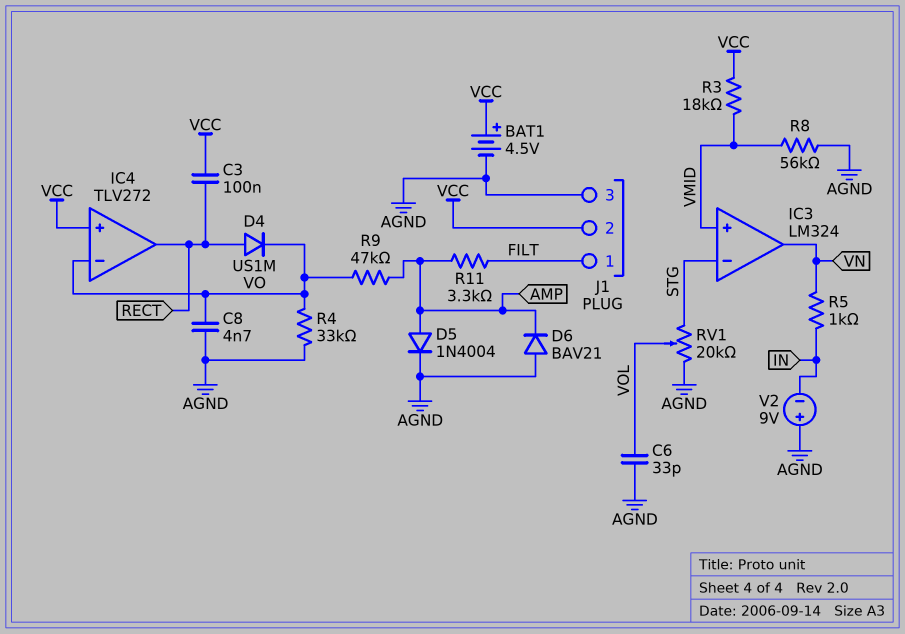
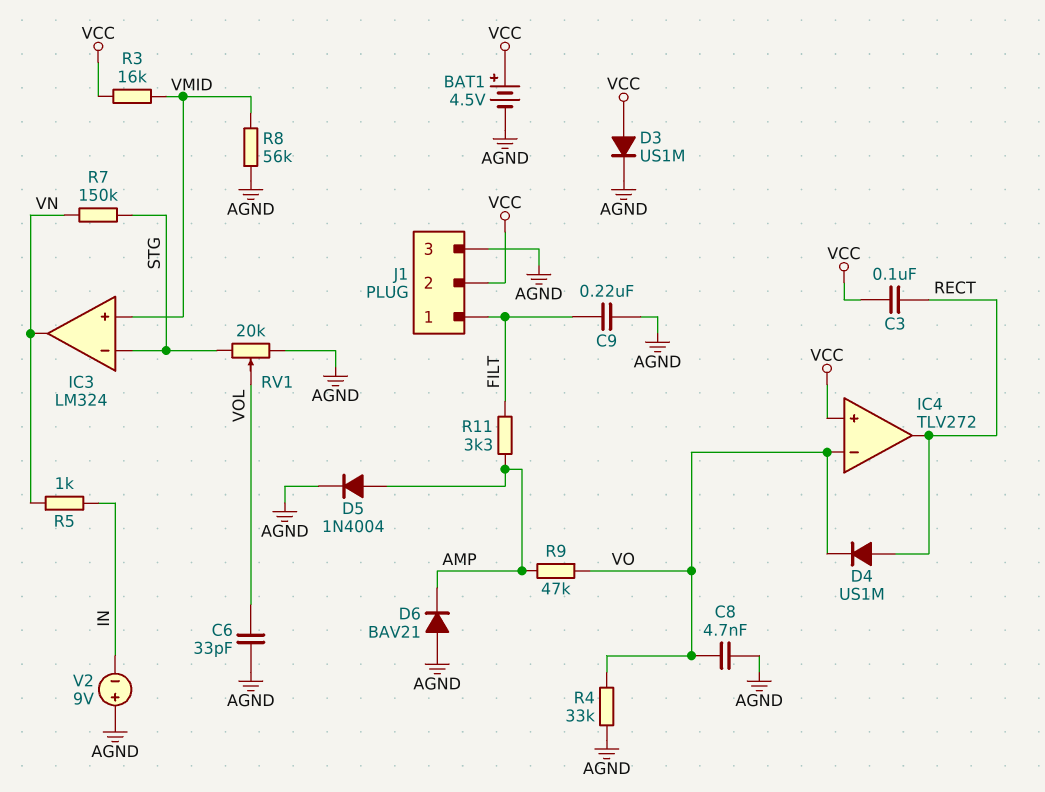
C9: none -> 220nF (AGND, FILT)
D3: none -> diode US1M (A VCC, K AGND)
R3: 18k (VCC, VMID) -> 16k (VCC, VMID)
R7: none -> 150k (STG, VN)

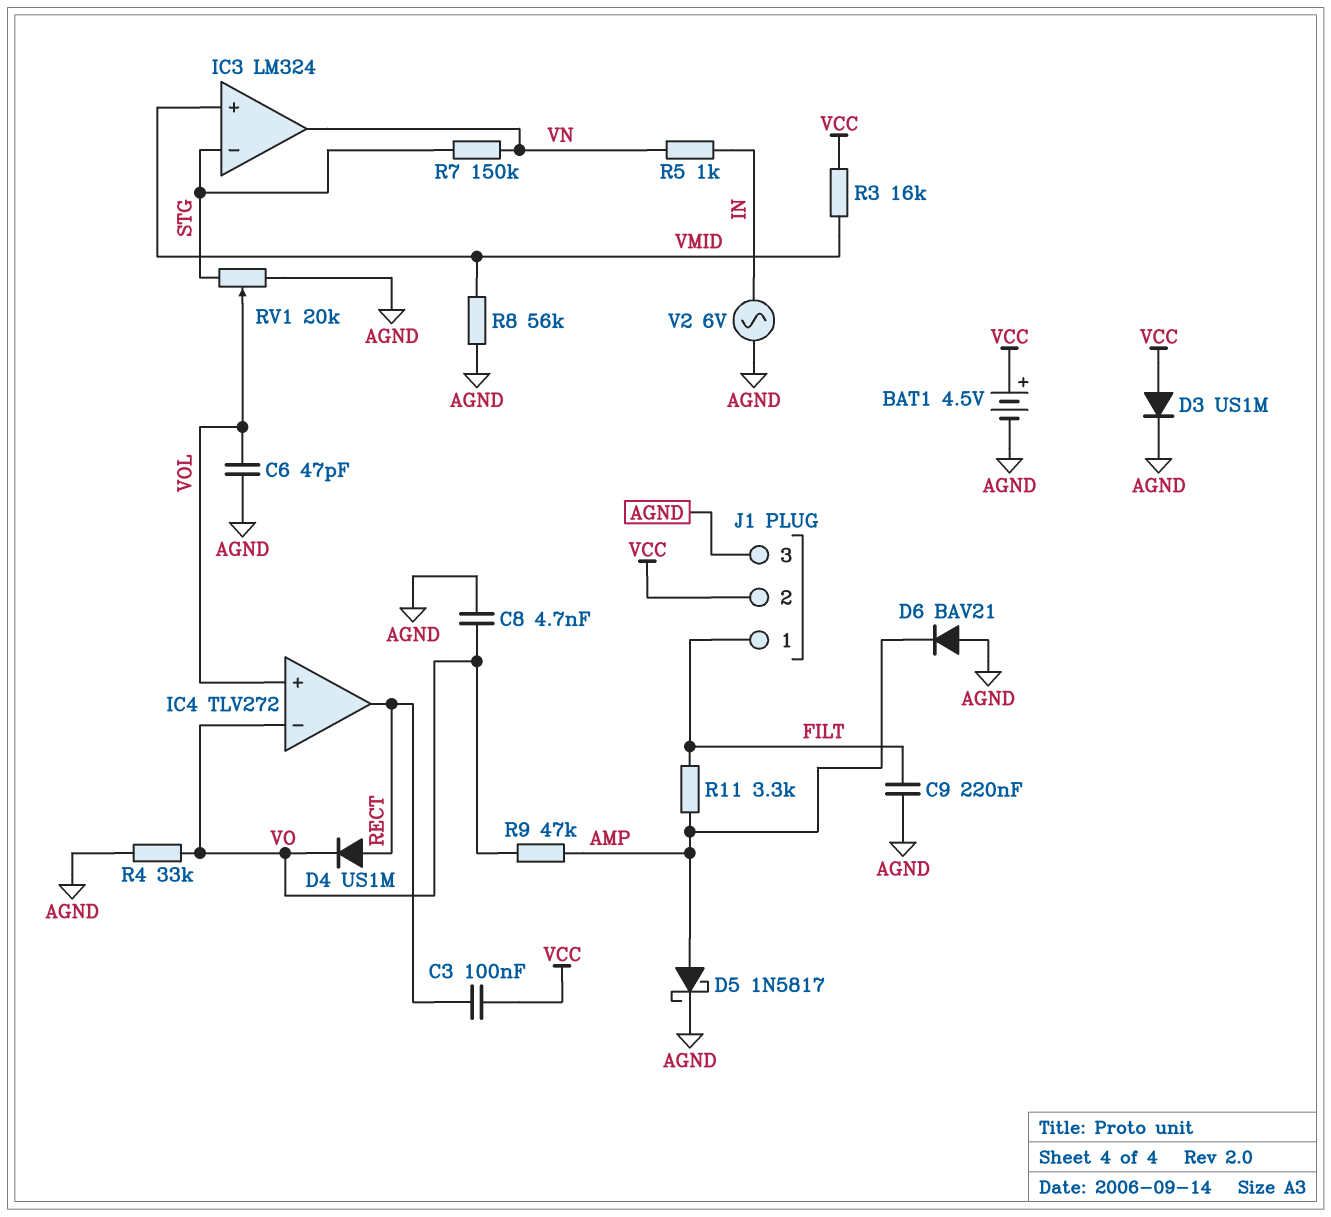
C6: 33pF (AGND, VOL) -> 47pF (AGND, VOL)
D5: diode 1N4004 (A AMP, K AGND) -> schottky 1N5817 (A AMP, K AGND)
IC4 pin in+: VCC -> VOL
V2: 9V (plus AGND, minus IN) -> AC 6V (AGND, IN)

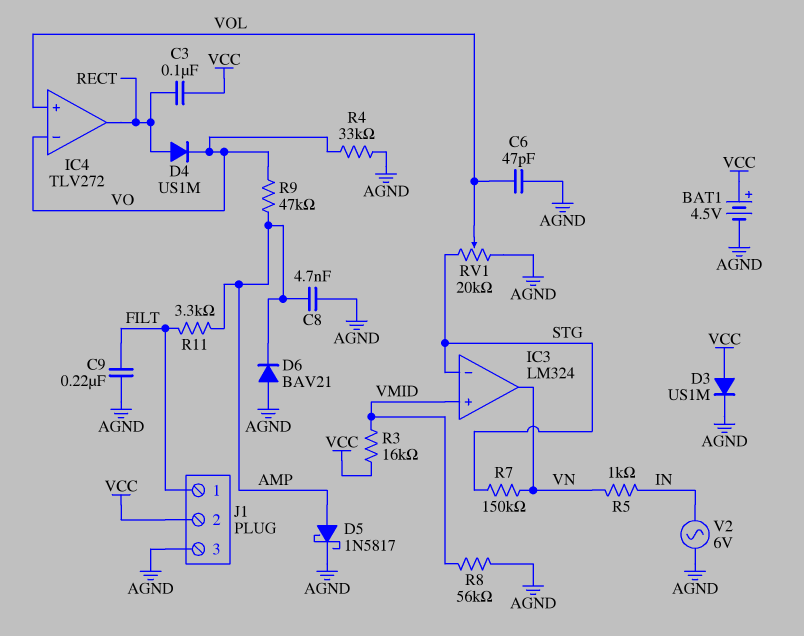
C8: 4.7nF (AGND, VO) -> 4.7nF (AGND, AMP)

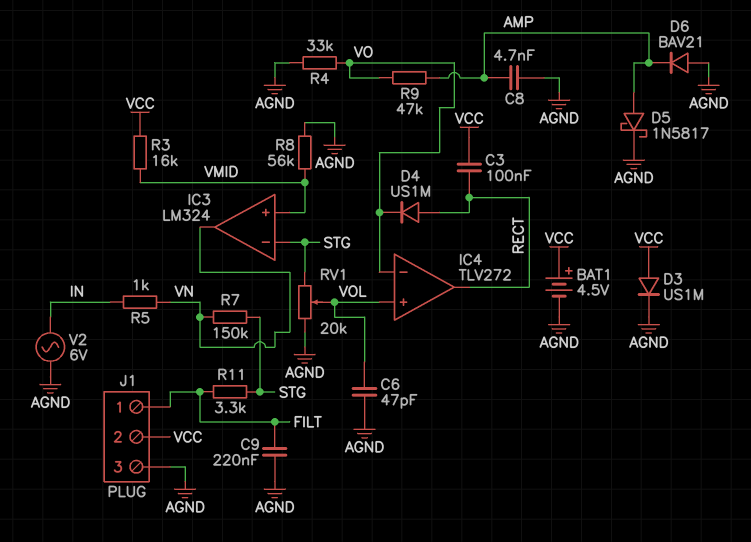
R11: 3.3k (AMP, FILT) -> 3.3k (FILT, STG)

